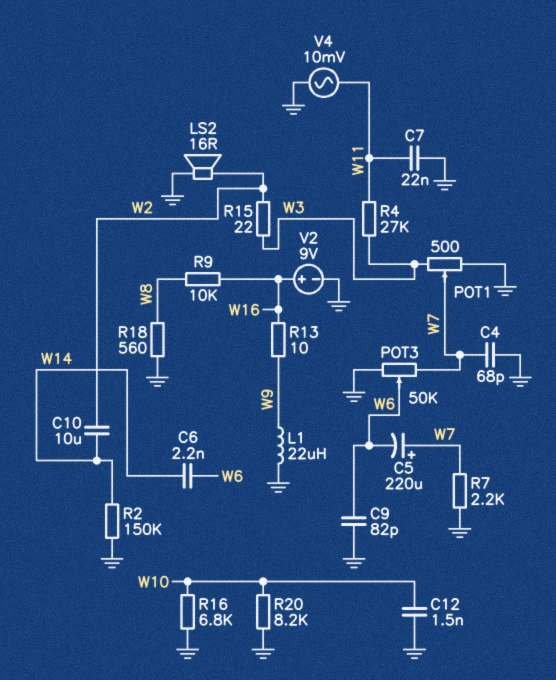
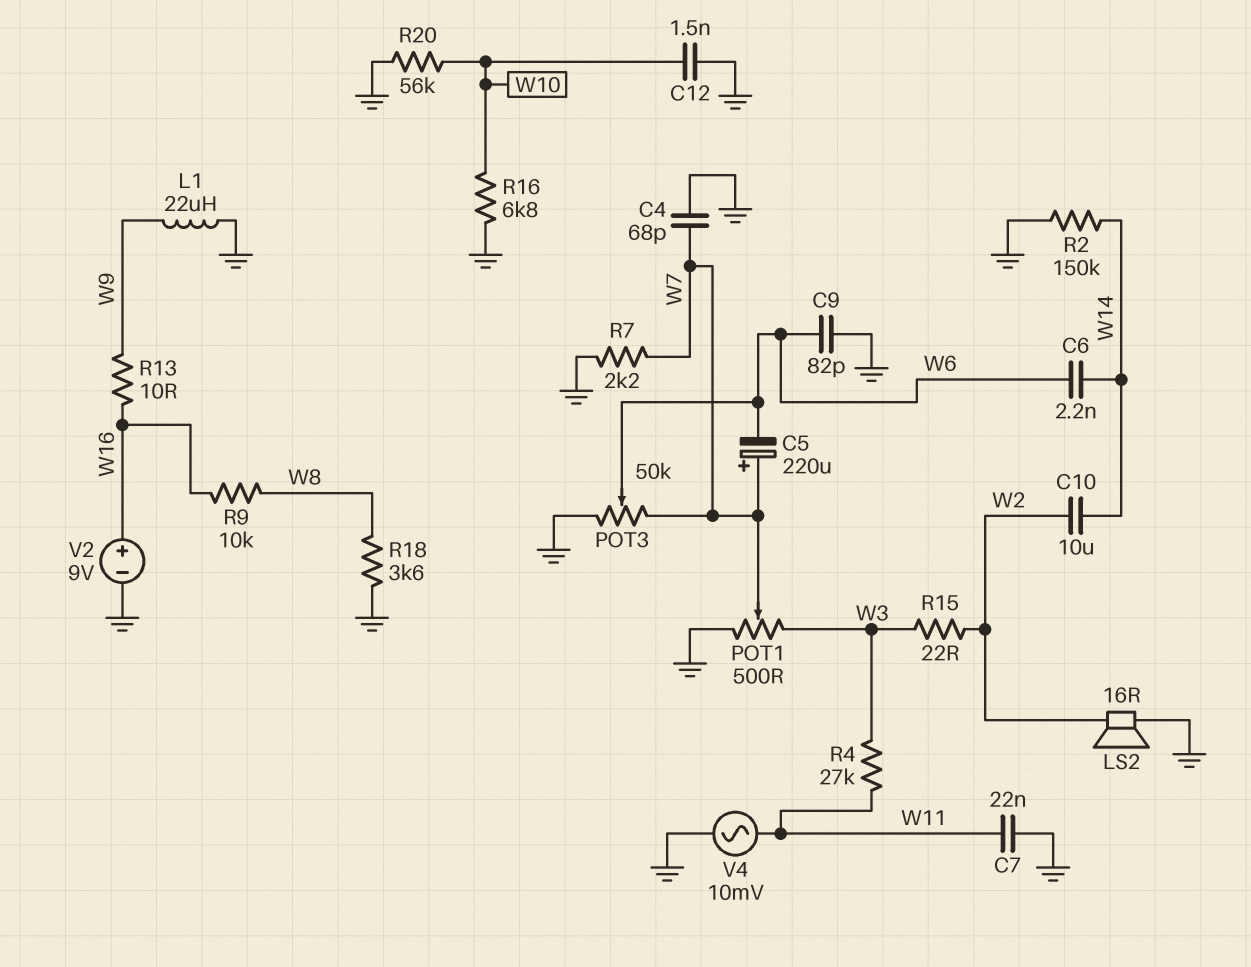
R18: 560 (GND, W8) -> 3.6k (GND, W8)
R20: 8.2k (GND, W10) -> 56k (GND, W10)

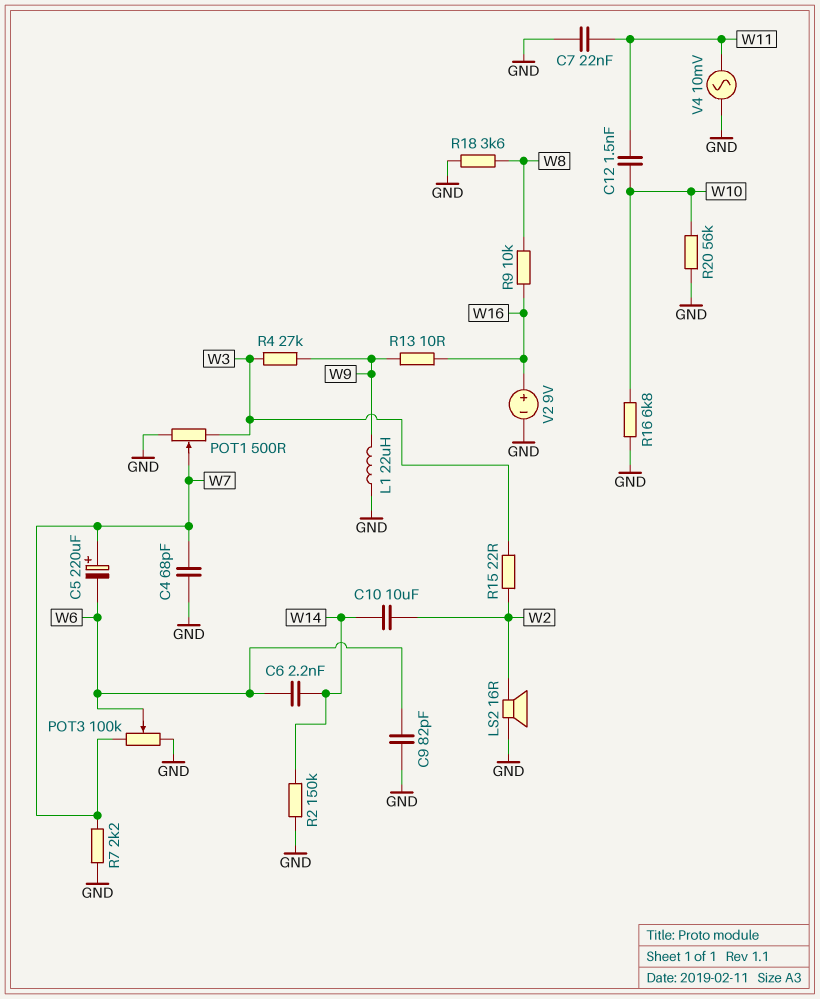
C12: 1.5nF (GND, W10) -> 1.5nF (W10, W11)
POT3: 50k (GND, W7, wiper W6) -> 100k (GND, W7, wiper W6)
R4: 27k (W3, W11) -> 27k (W3, W9)

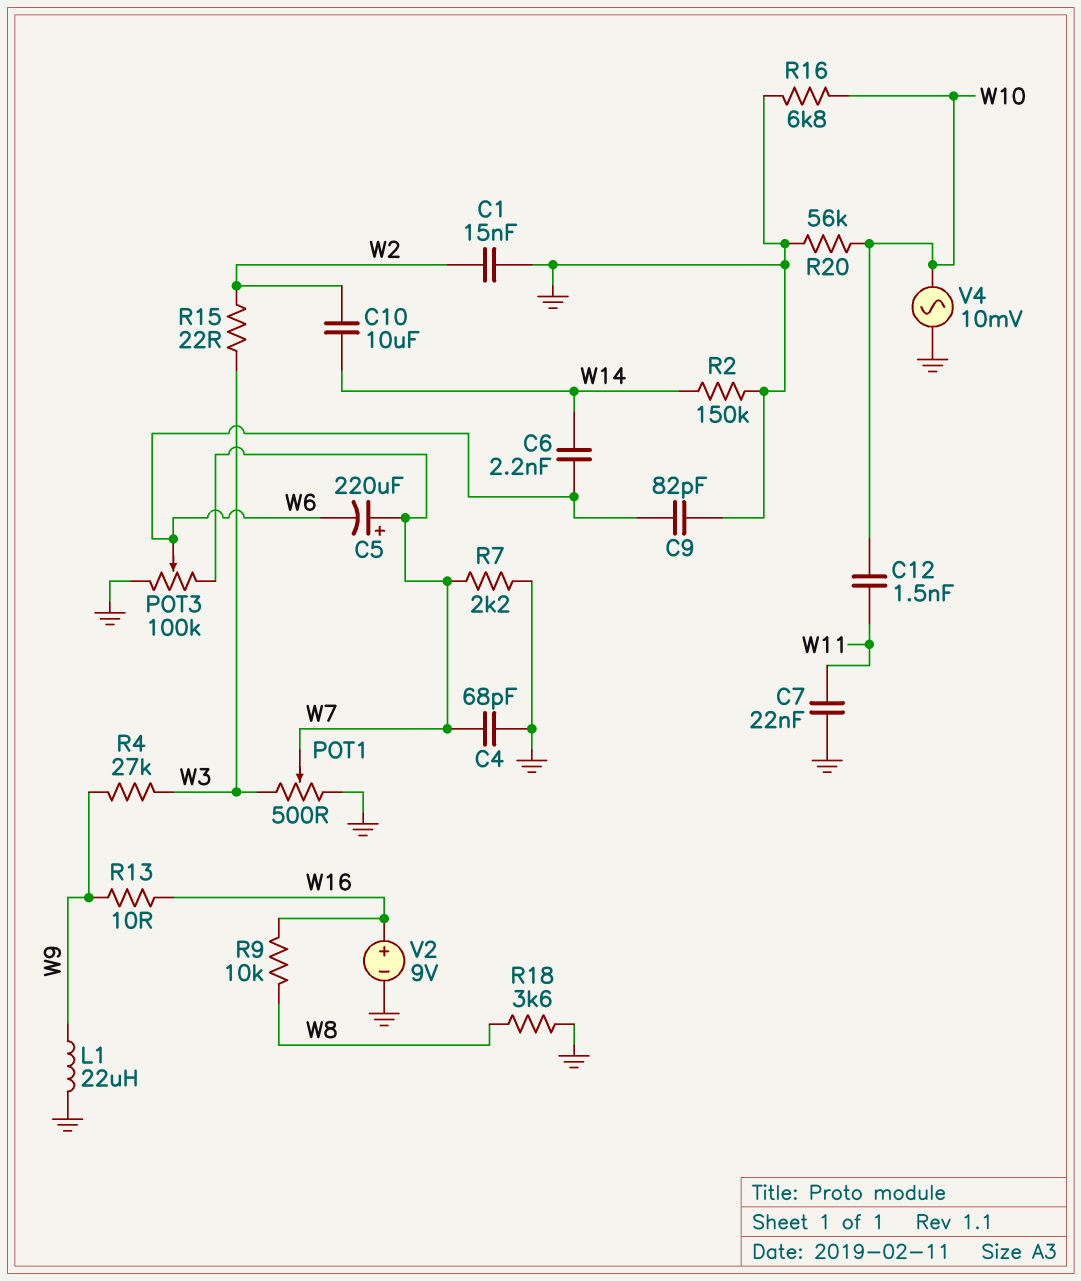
C1: none -> 15nF (GND, W2)
LS2: speaker 16R (GND, W2) -> none
V4: AC 10mV (GND, W11) -> AC 10mV (GND, W10)

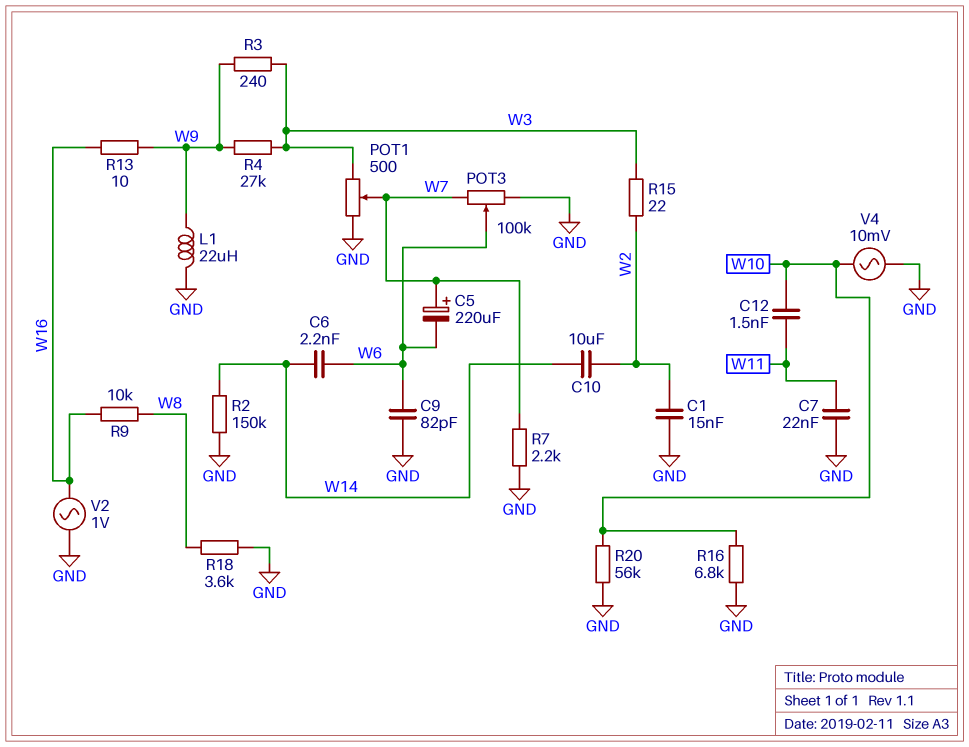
C4: 68pF (GND, W7) -> none
R3: none -> 240 (W3, W9)
V2: 9V (plus W16, minus GND) -> AC 1V (GND, W16)

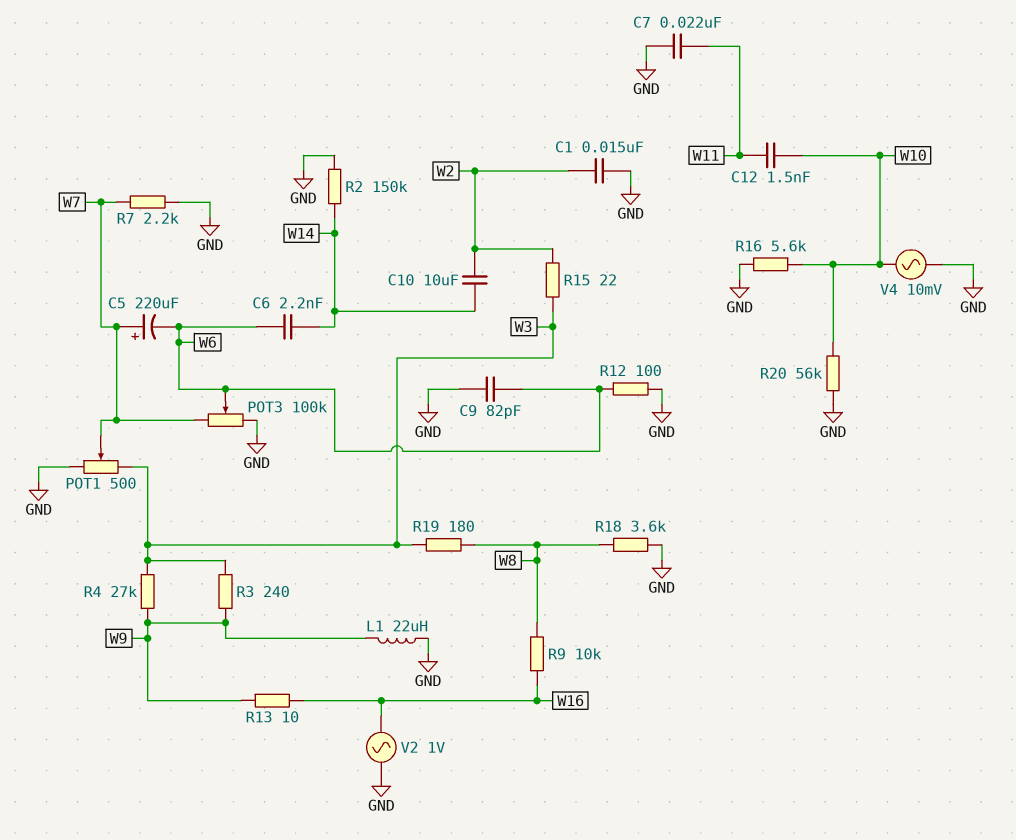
R12: none -> 100 (GND, W6)
R16: 6.8k (GND, W10) -> 5.6k (GND, W10)
R19: none -> 180 (W3, W8)

